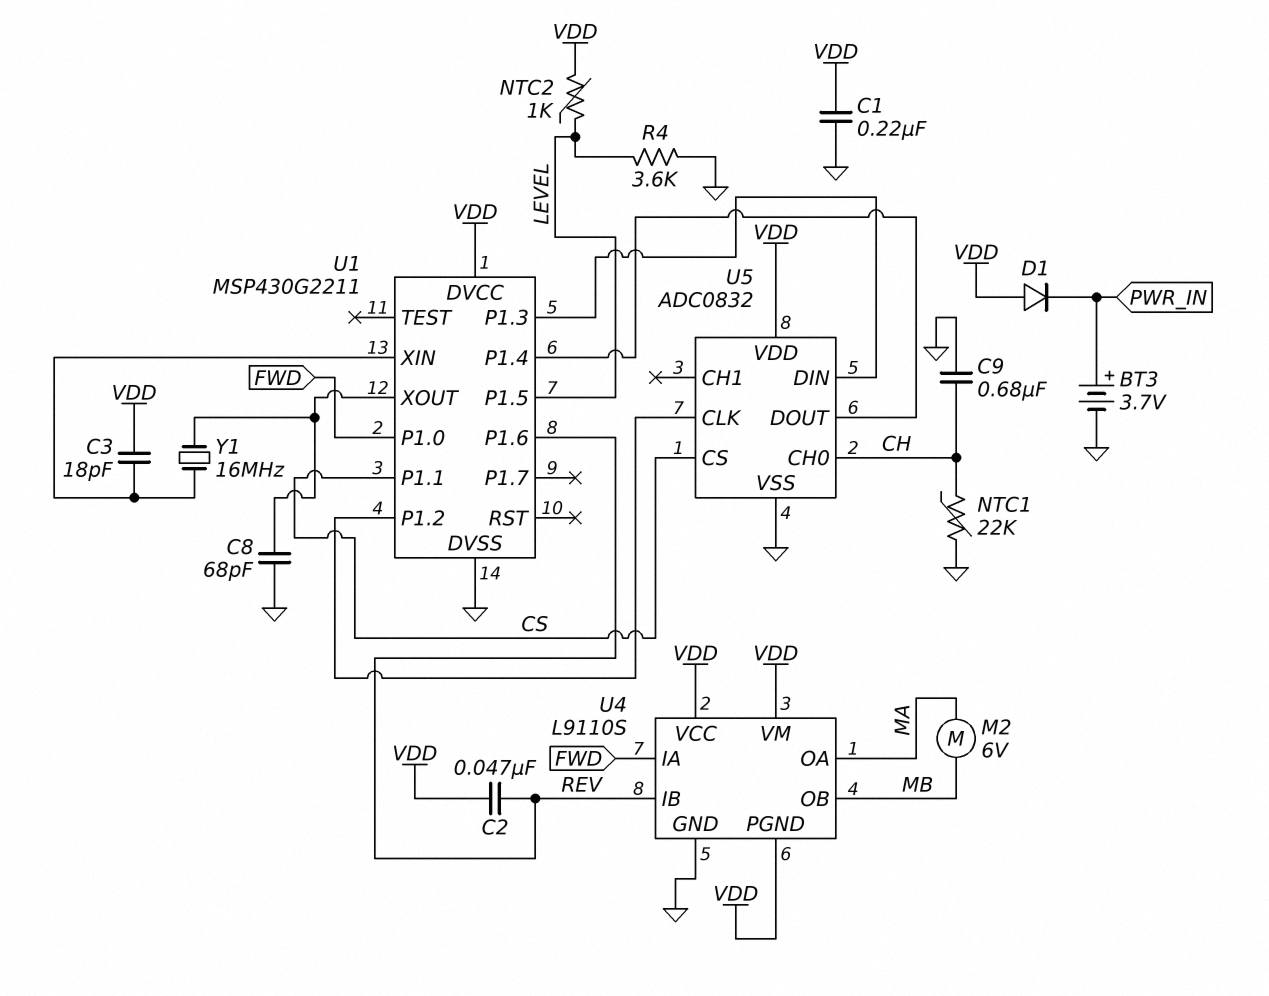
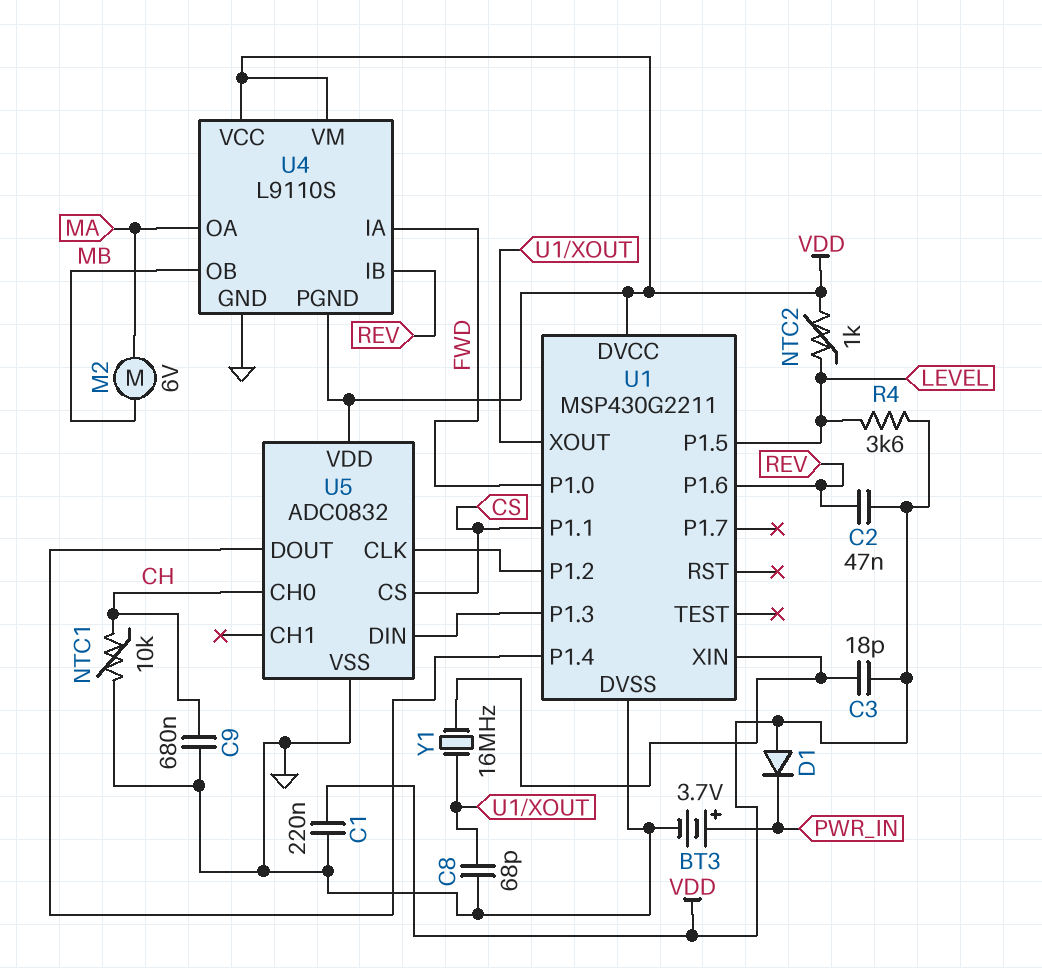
NTC1: 22k (CH, GND) -> 10k (CH, GND)
R4: 3.6k (GND, LEVEL) -> 3.6k (LEVEL, VDD)

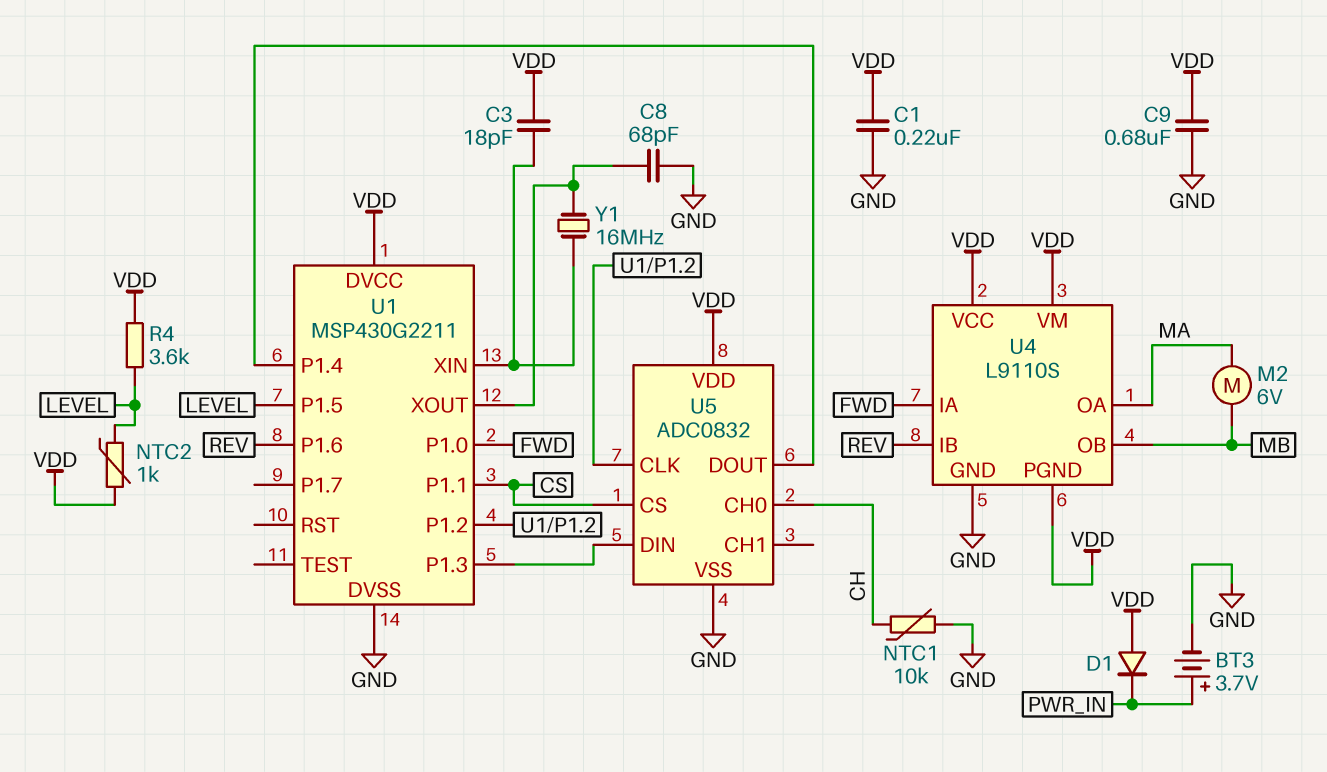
C2: 47nF (REV, VDD) -> none
C9: 680nF (CH, GND) -> 680nF (GND, VDD)

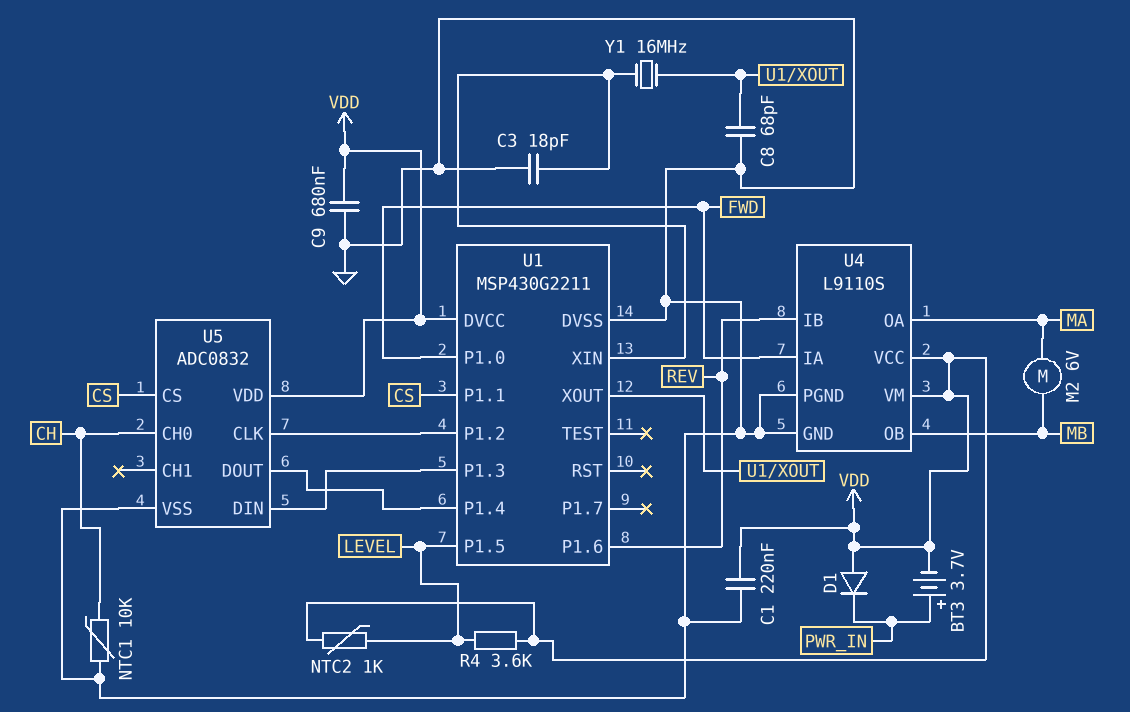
BT3: 3.7V (plus PWR_IN, minus GND) -> 3.7V (plus PWR_IN, minus VDD)
C3: 18pF (U1/XIN, VDD) -> 18pF (GND, U1/XIN)
U4 pin PGND: VDD -> GND

